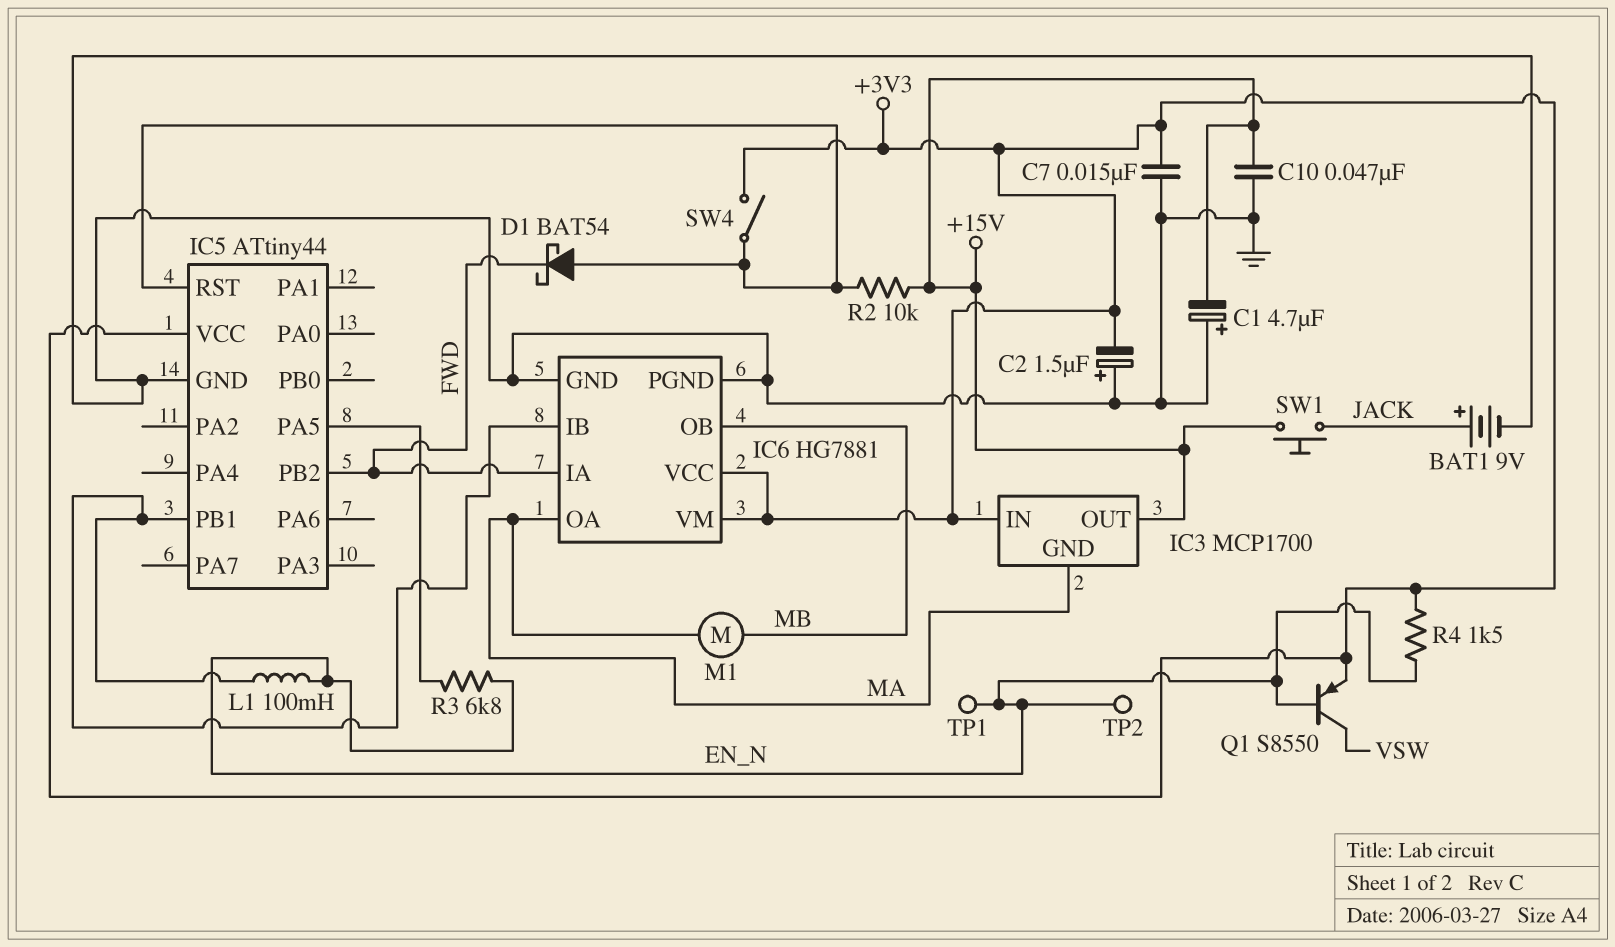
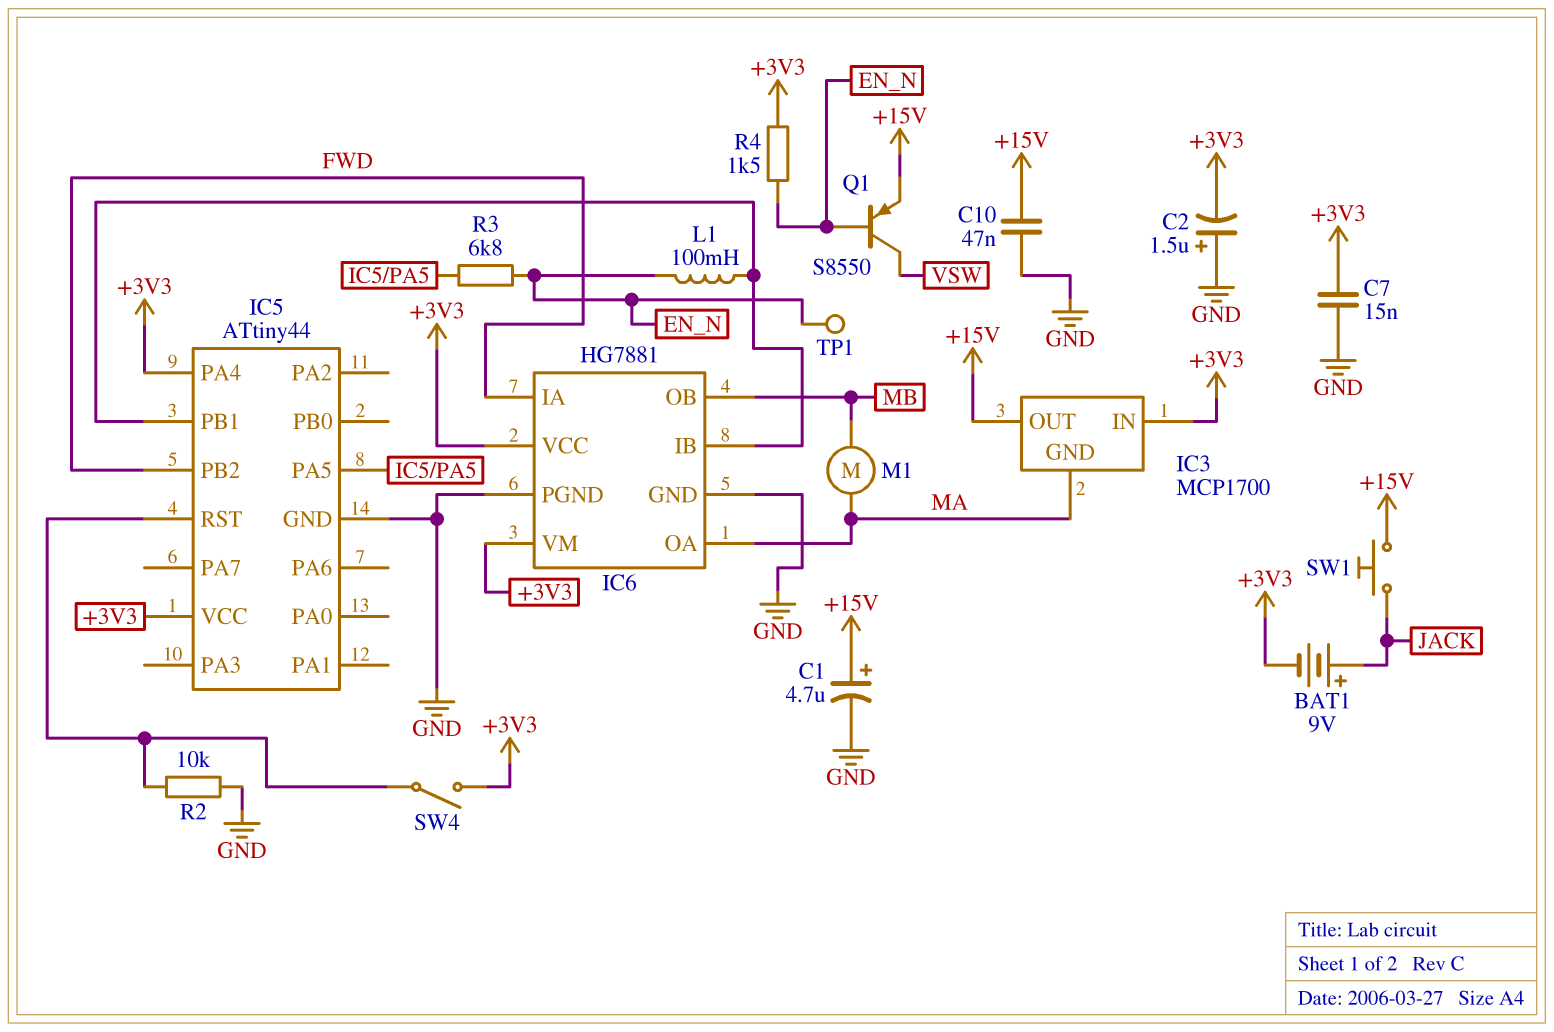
BAT1: 9V (plus JACK, minus GND) -> 9V (plus JACK, minus +3V3)
C1: 4.7uF (plus GND, minus +15V) -> 4.7uF (plus +15V, minus GND)
D1: schottky BAT54 (A IC5/RST, K FWD) -> none
IC5 pin PA4: none -> +3V3
Q1: PNP S8550 (B EN_N, C VSW, E +3V3) -> PNP S8550 (B EN_N, C VSW, E +15V)
R2: 10k (+15V, IC5/RST) -> 10k (GND, IC5/RST)
TP2: test point (EN_N) -> none

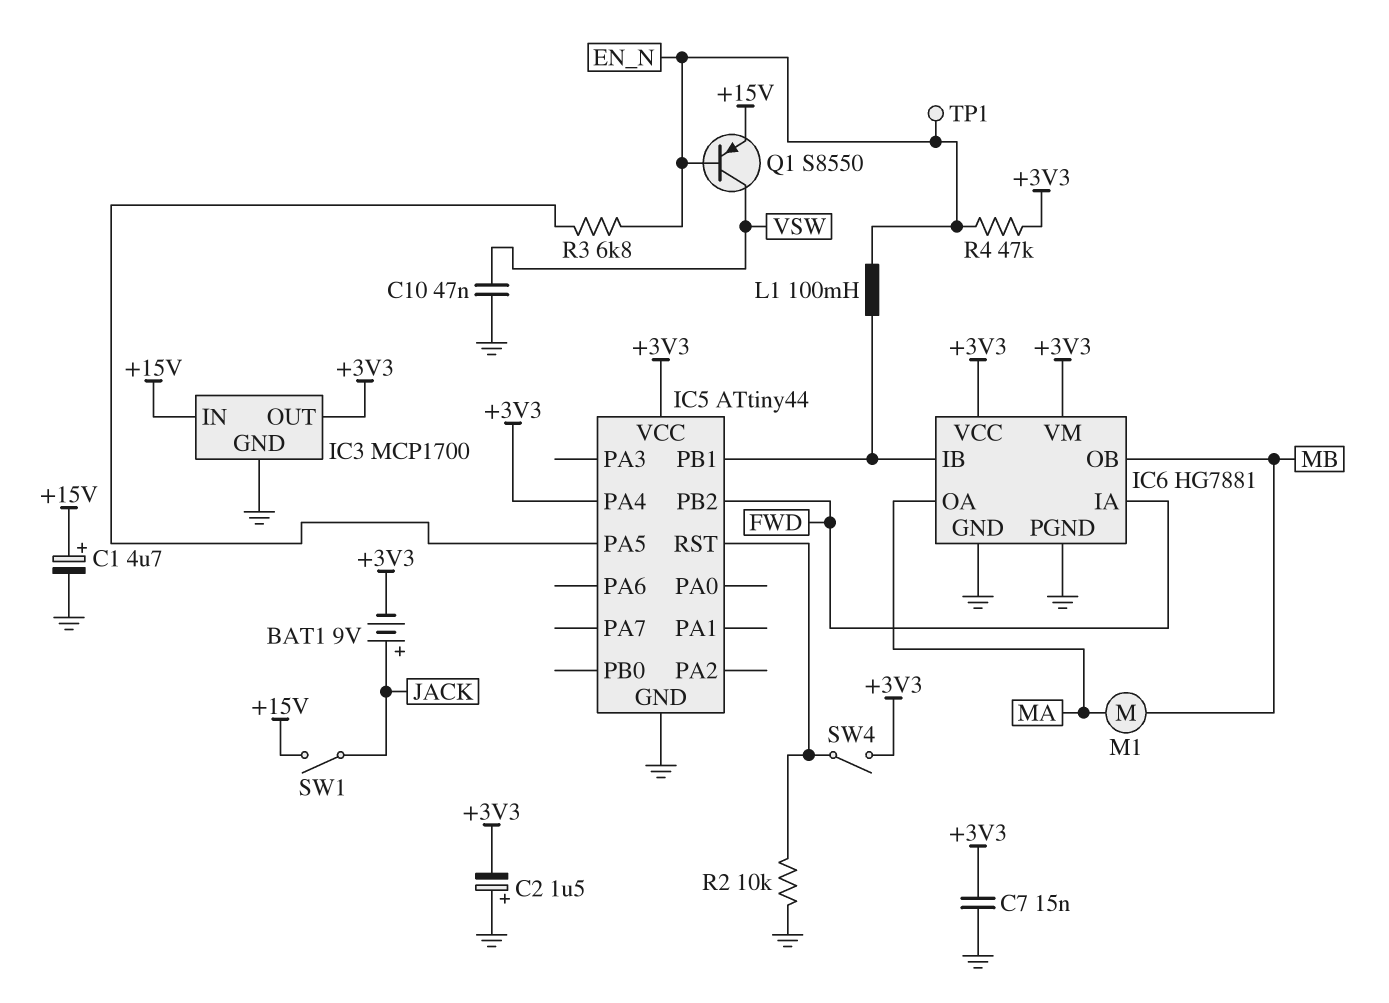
C10: 47nF (+15V, GND) -> 47nF (GND, VSW)
IC3 pin GND: MA -> GND
IC3 pin IN: +3V3 -> +15V
IC3 pin OUT: +15V -> +3V3
R4: 1.5k (+3V3, EN_N) -> 47k (+3V3, EN_N)
SW1: button (+15V, JACK) -> switch (+15V, JACK)

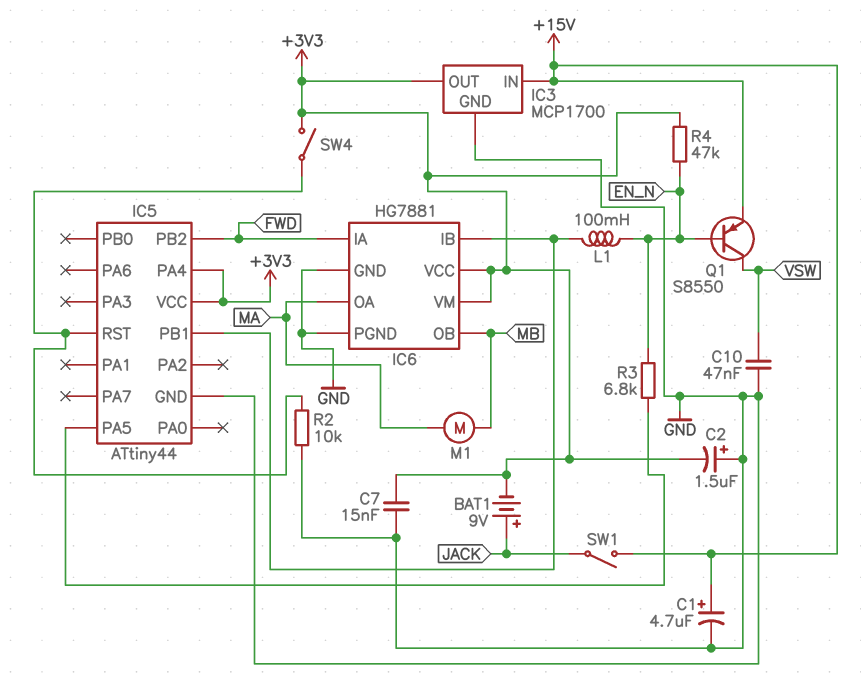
TP1: test point (EN_N) -> none

